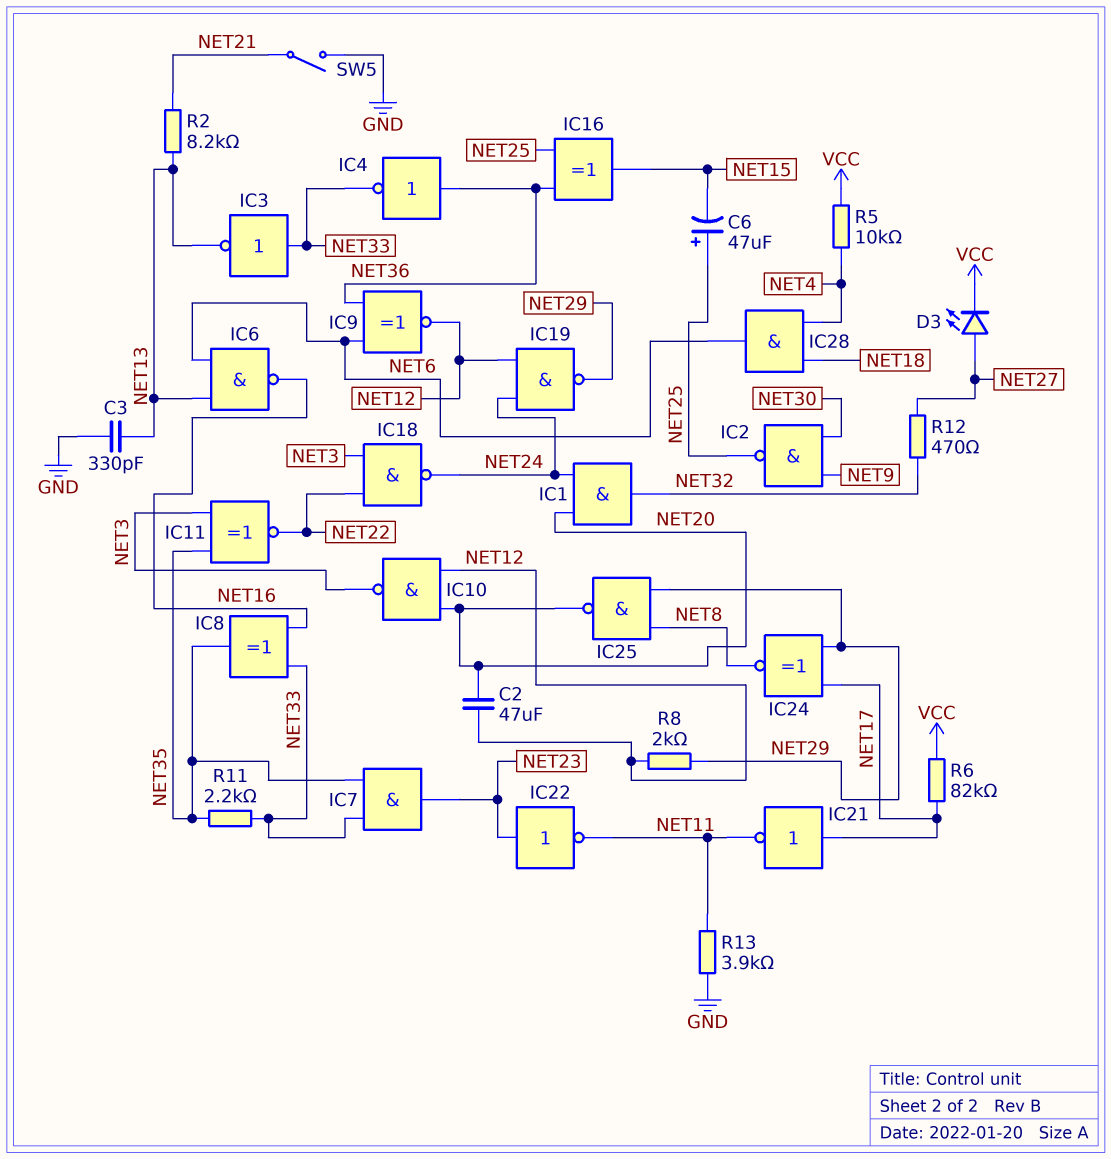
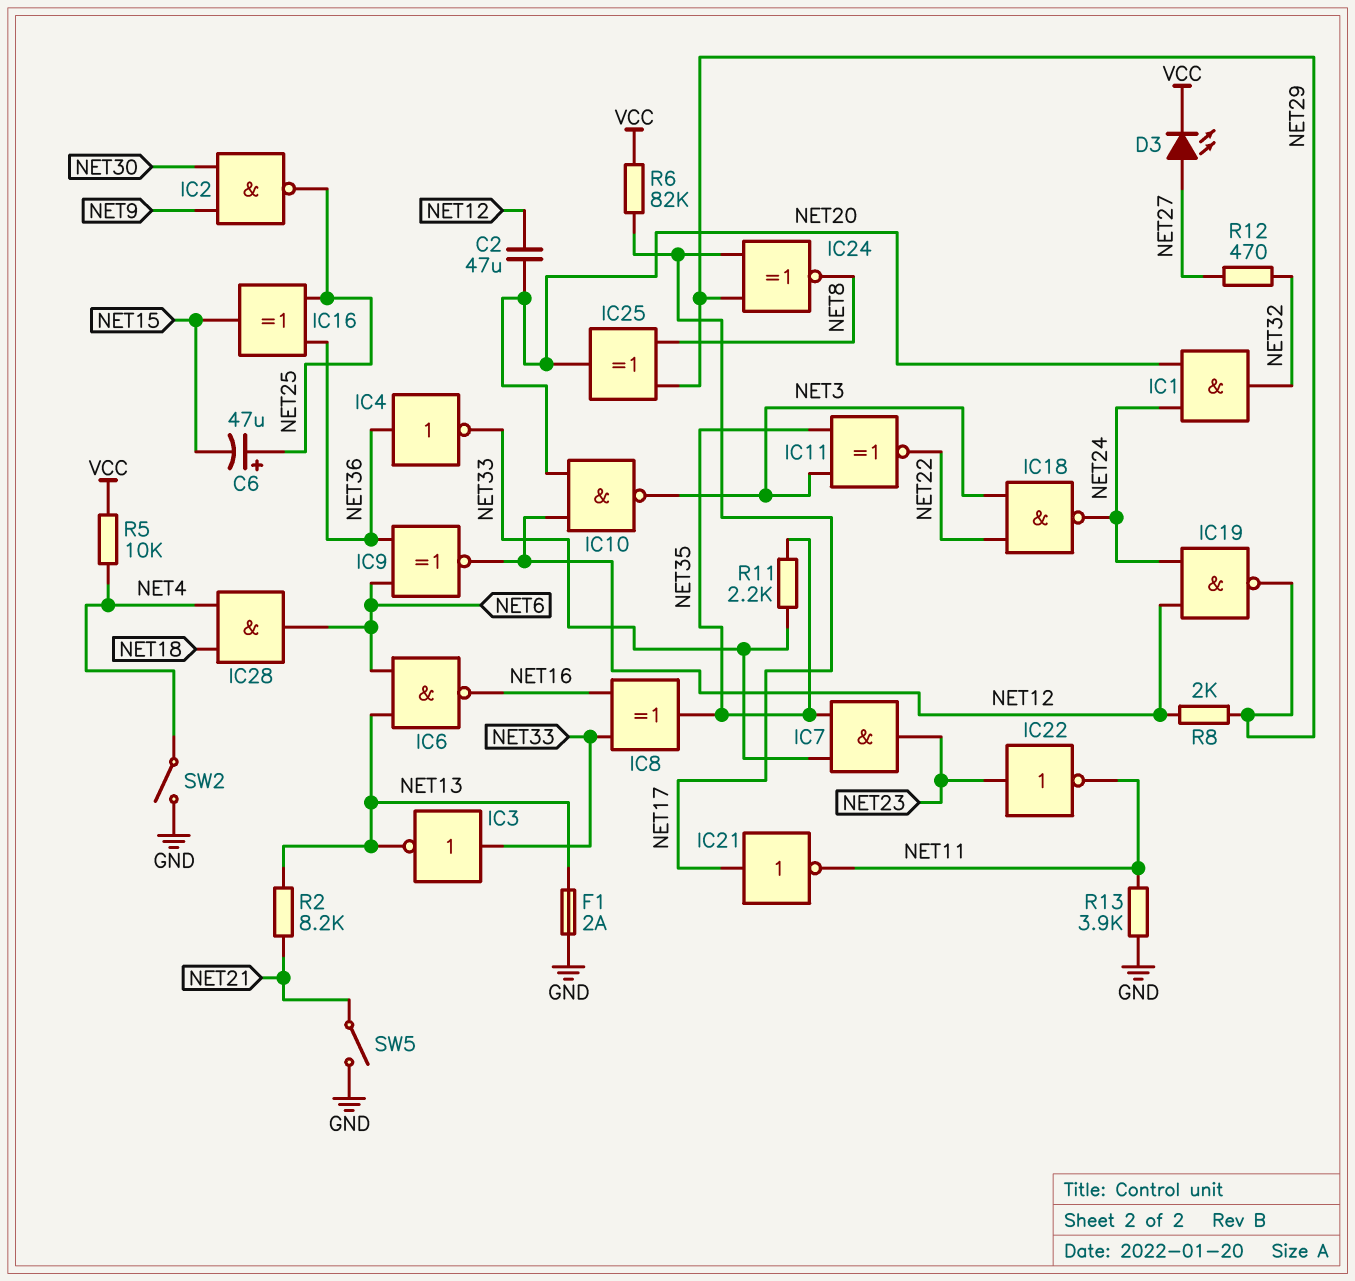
C3: 330pF (GND, NET13) -> none
F1: none -> 2A (GND, NET13)
IC25: NAND (in NET8, in NET29, out NET20) -> XOR (in NET8, in NET29, out NET20)
SW2: none -> switch (GND, NET4)

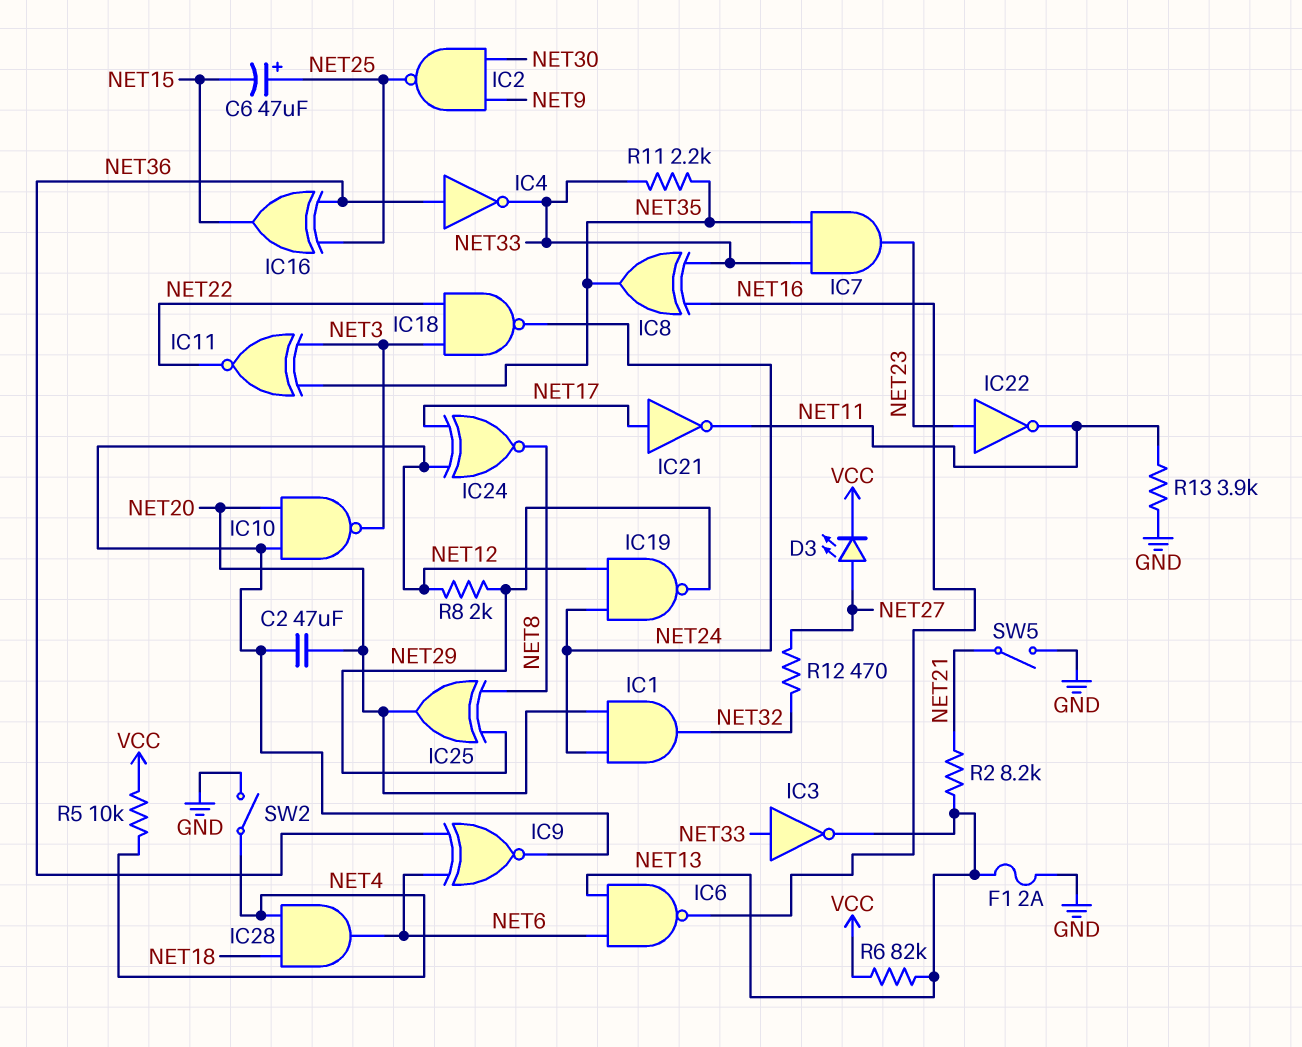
IC24: XNOR (in NET17, in NET29, out NET8) -> XNOR (in NET12, in NET17, out NET8)
R6: 82k (NET17, VCC) -> 82k (NET13, VCC)

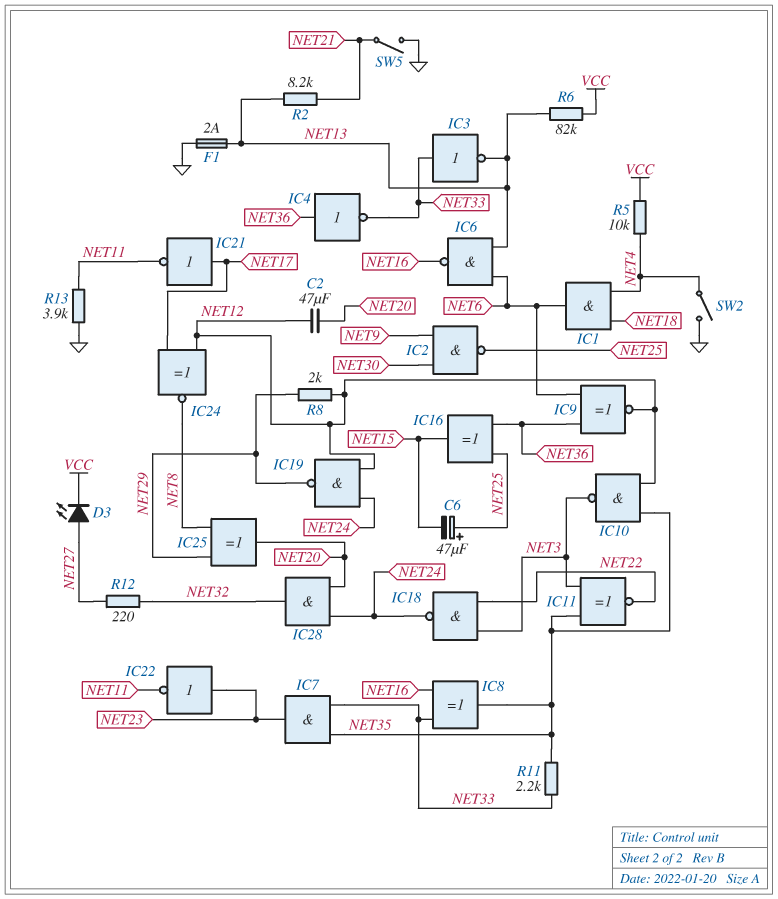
IC1: AND (in NET20, in NET24, out NET32) -> AND (in NET4, in NET18, out NET6)
IC10: NAND (in NET12, in NET20, out NET3) -> NAND (in NET12, in NET35, out NET3)
IC28: AND (in NET4, in NET18, out NET6) -> AND (in NET20, in NET24, out NET32)
R12: 470 (NET27, NET32) -> 220 (NET27, NET32)

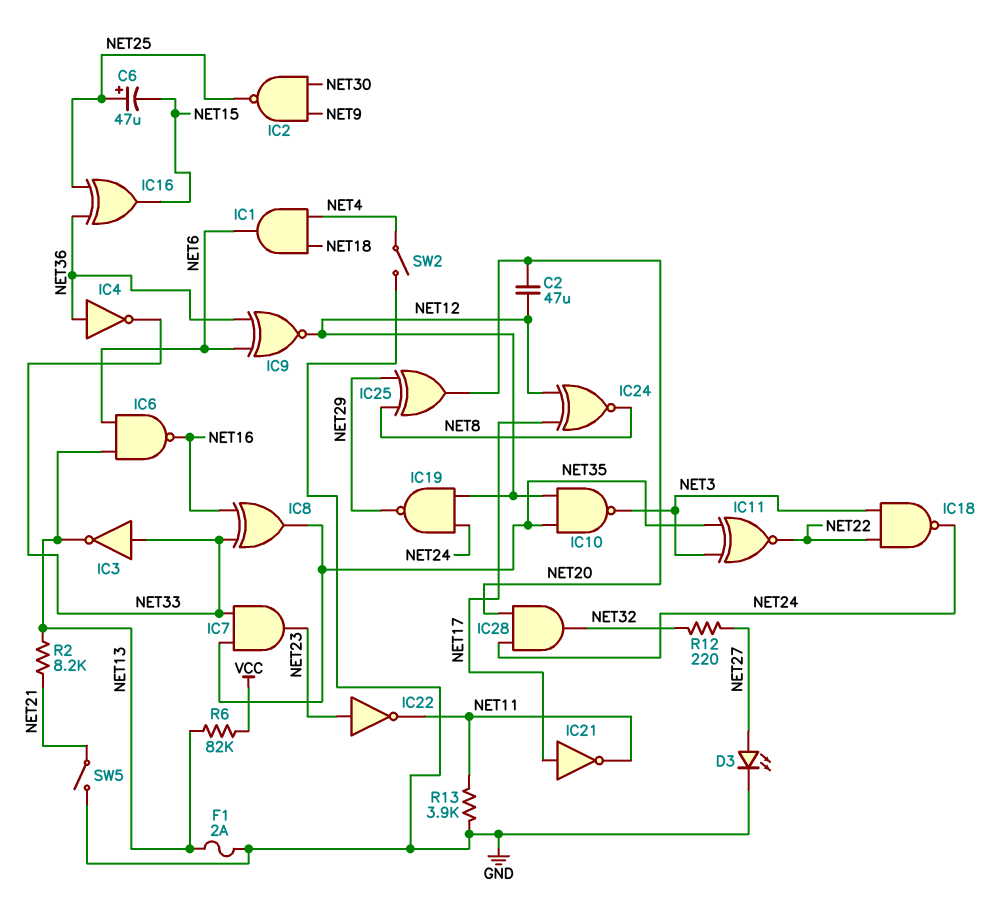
D3: LED (A NET27, K VCC) -> LED (A NET27, K GND)
R5: 10k (NET4, VCC) -> none
R8: 2k (NET12, NET29) -> none
R11: 2.2k (NET33, NET35) -> none

